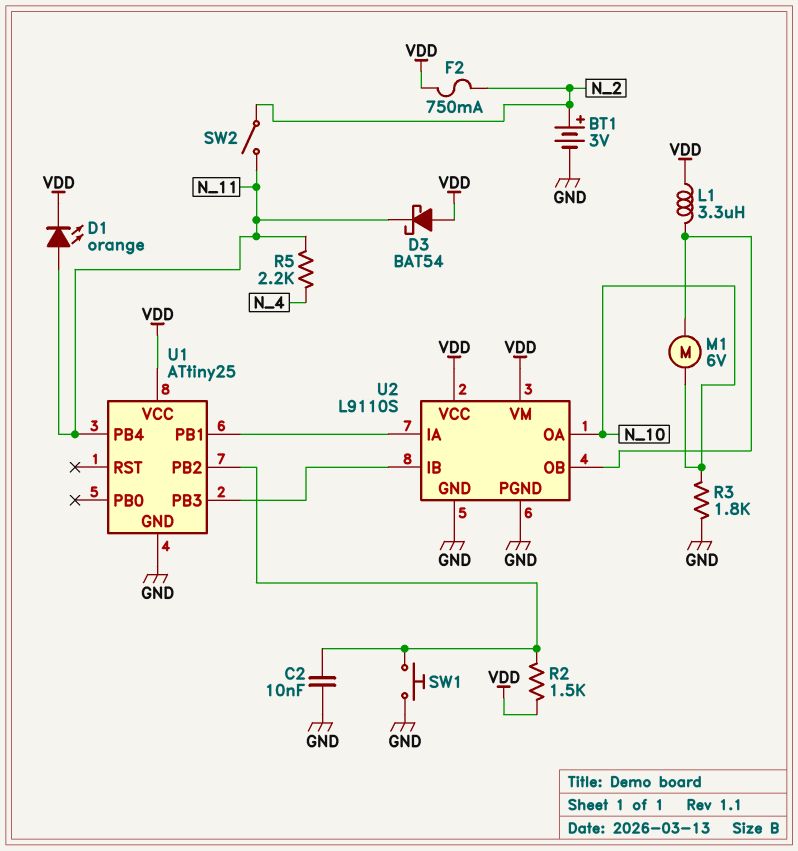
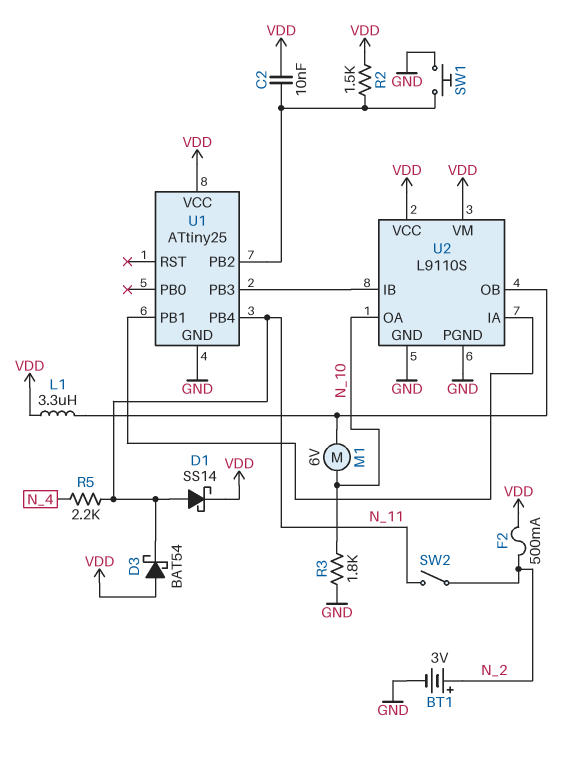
C2: 10nF (GND, U1/PB2) -> 10nF (U1/PB2, VDD)
D1: LED orange (A N_11, K VDD) -> schottky SS14 (A N_11, K VDD)
F2: 750mA (N_2, VDD) -> 500mA (N_2, VDD)

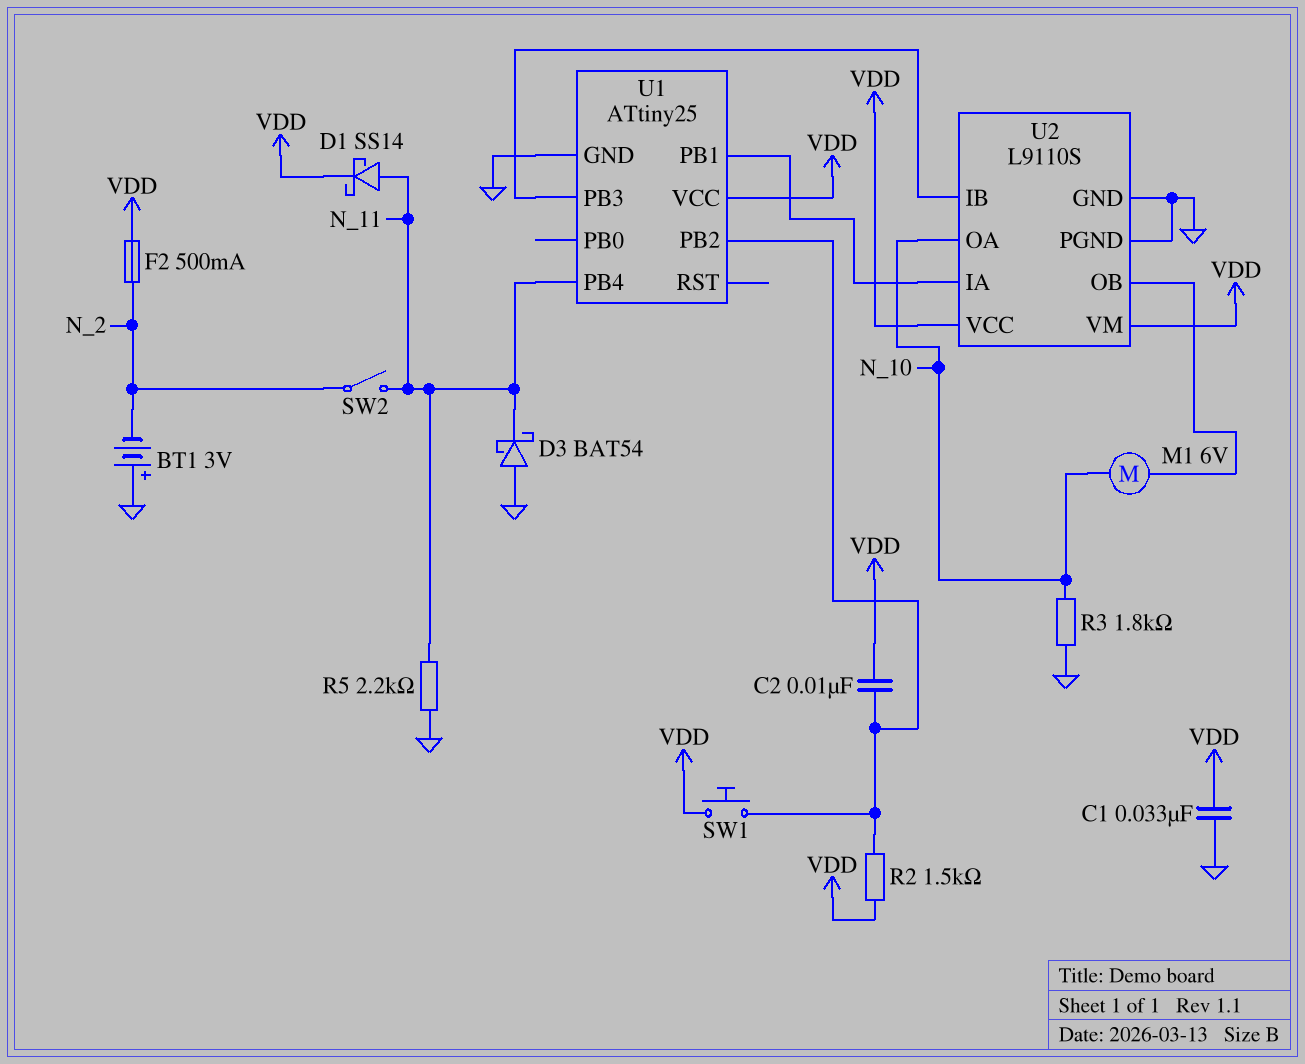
BT1: 3V (plus N_2, minus GND) -> 3V (plus GND, minus N_2)
C1: none -> 33nF (GND, VDD)
D3: schottky BAT54 (A VDD, K N_11) -> schottky BAT54 (A GND, K N_11)
L1: 3.3uH (U2/OB, VDD) -> none
R5: 2.2k (N_4, N_11) -> 2.2k (GND, N_11)
SW1: button (GND, U1/PB2) -> button (U1/PB2, VDD)

